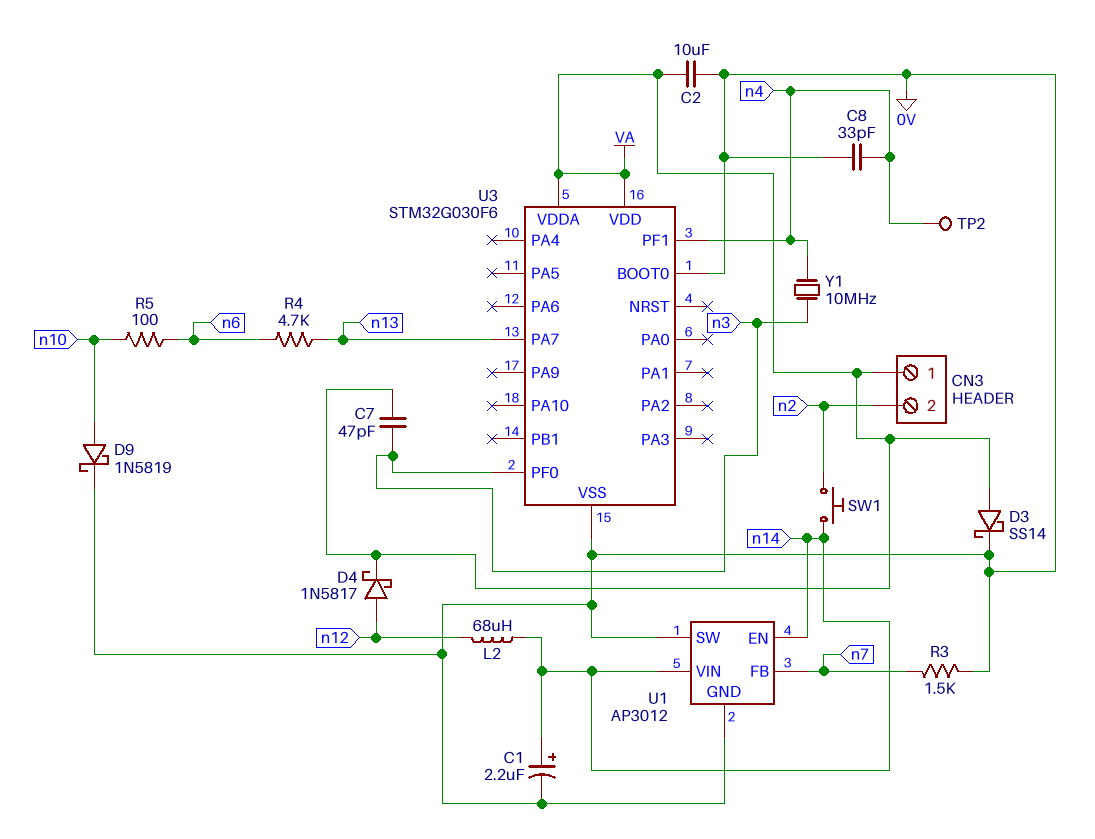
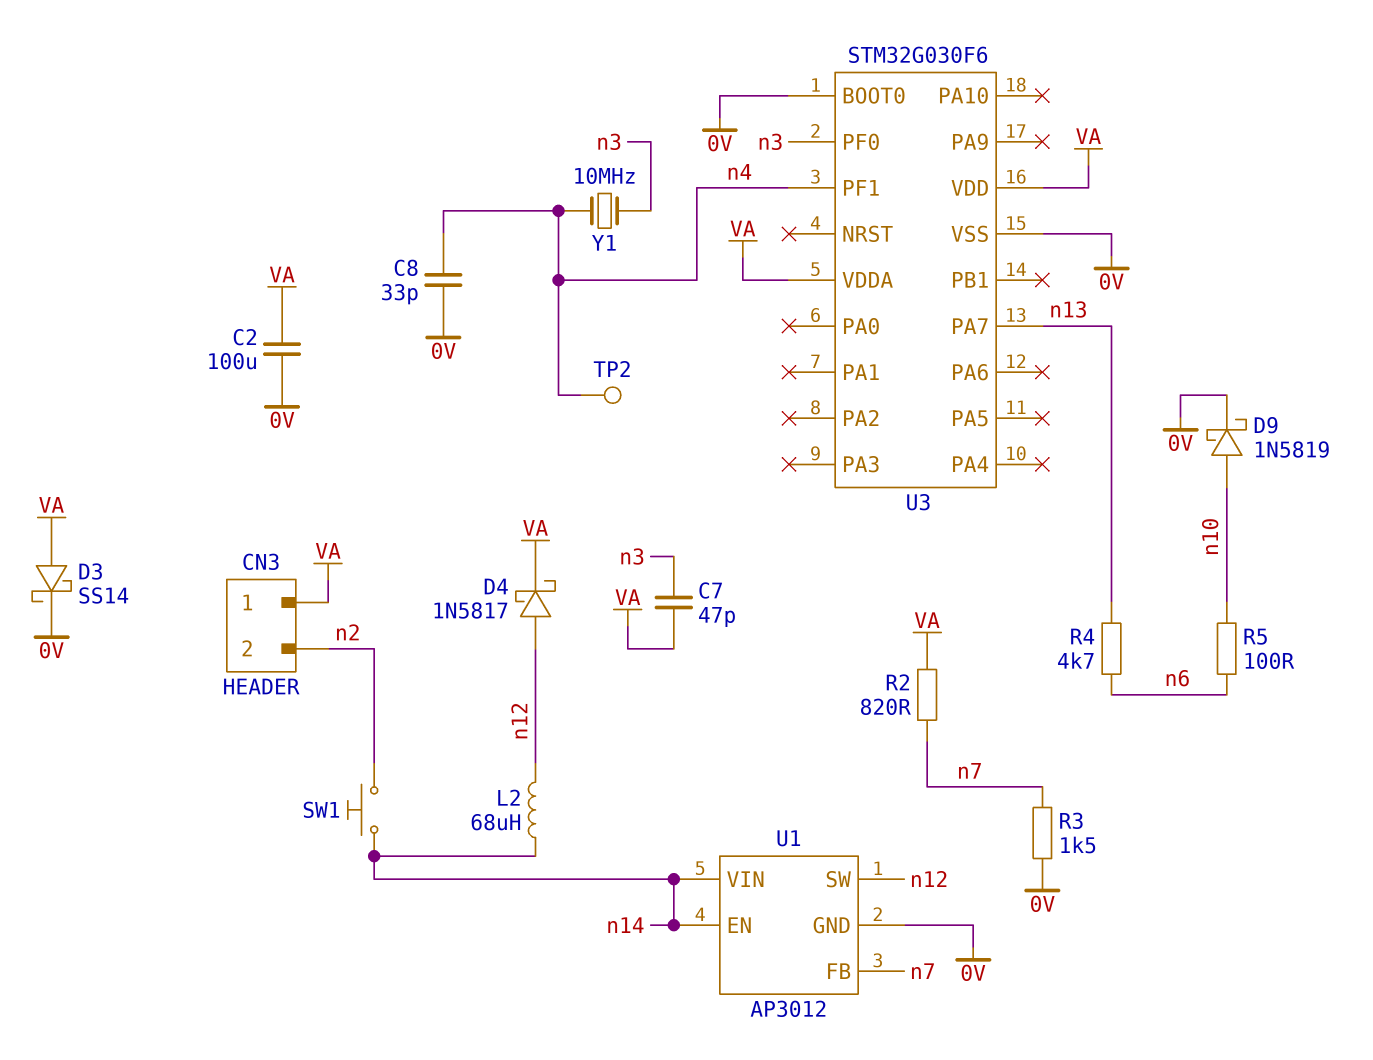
C1: 2.2uF (plus n14, minus 0V) -> none
C2: 10uF (0V, VA) -> 100uF (0V, VA)
R2: none -> 820 (VA, n7)
U1 pin SW: 0V -> n12

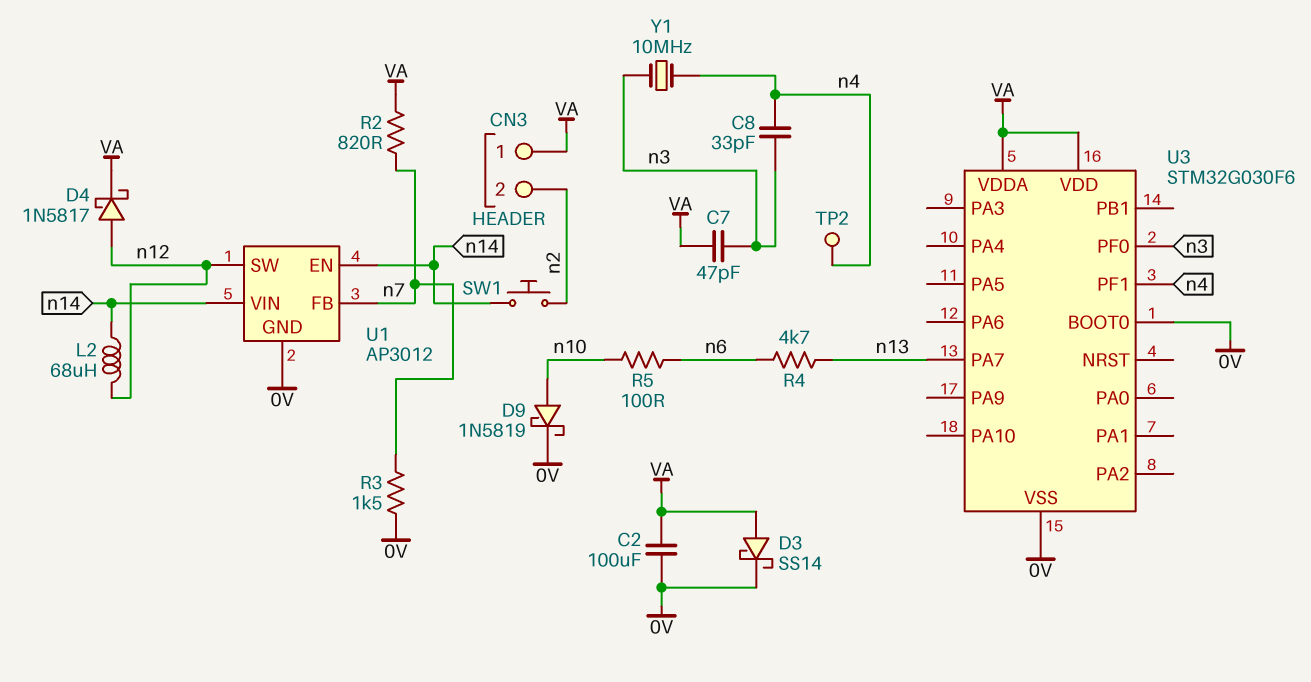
C8: 33pF (0V, n4) -> 33pF (n3, n4)

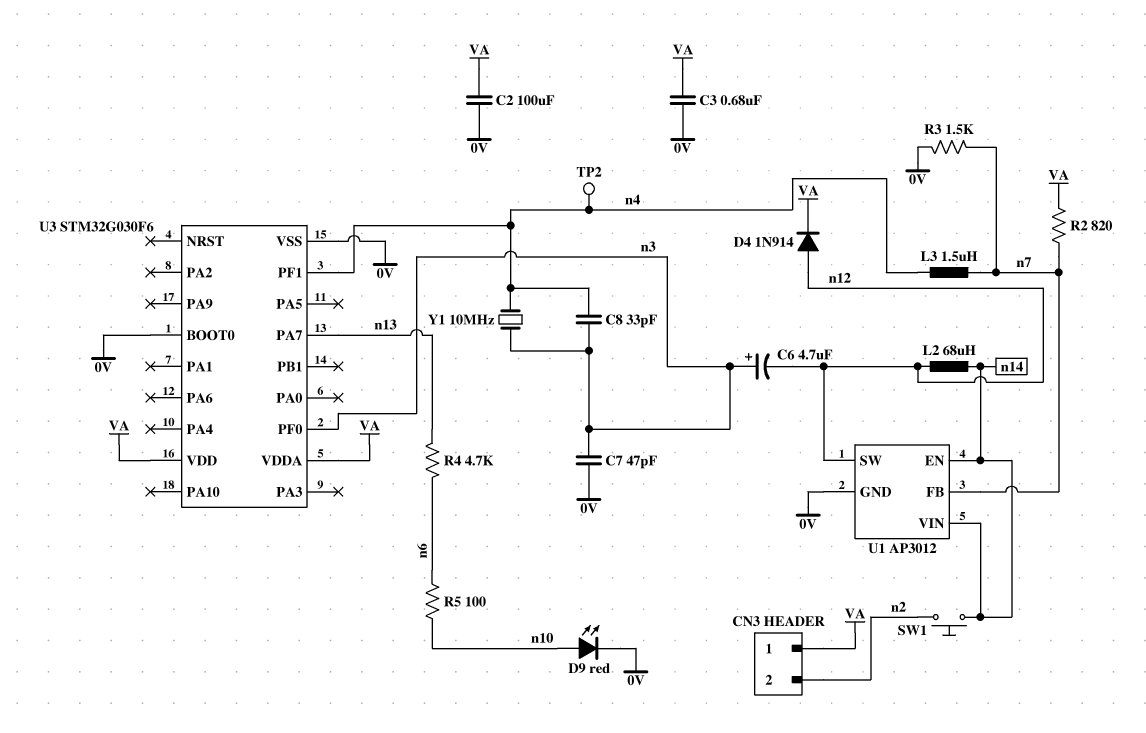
C3: none -> 680nF (0V, VA)
C6: none -> 4.7uF (plus n3, minus n12)
C7: 47pF (VA, n3) -> 47pF (0V, n3)
D3: schottky SS14 (A VA, K 0V) -> none
D4: schottky 1N5817 (A n12, K VA) -> diode 1N914 (A n12, K VA)
D9: schottky 1N5819 (A n10, K 0V) -> LED red (A n10, K 0V)
L3: none -> 1.5uH (n4, n7)

